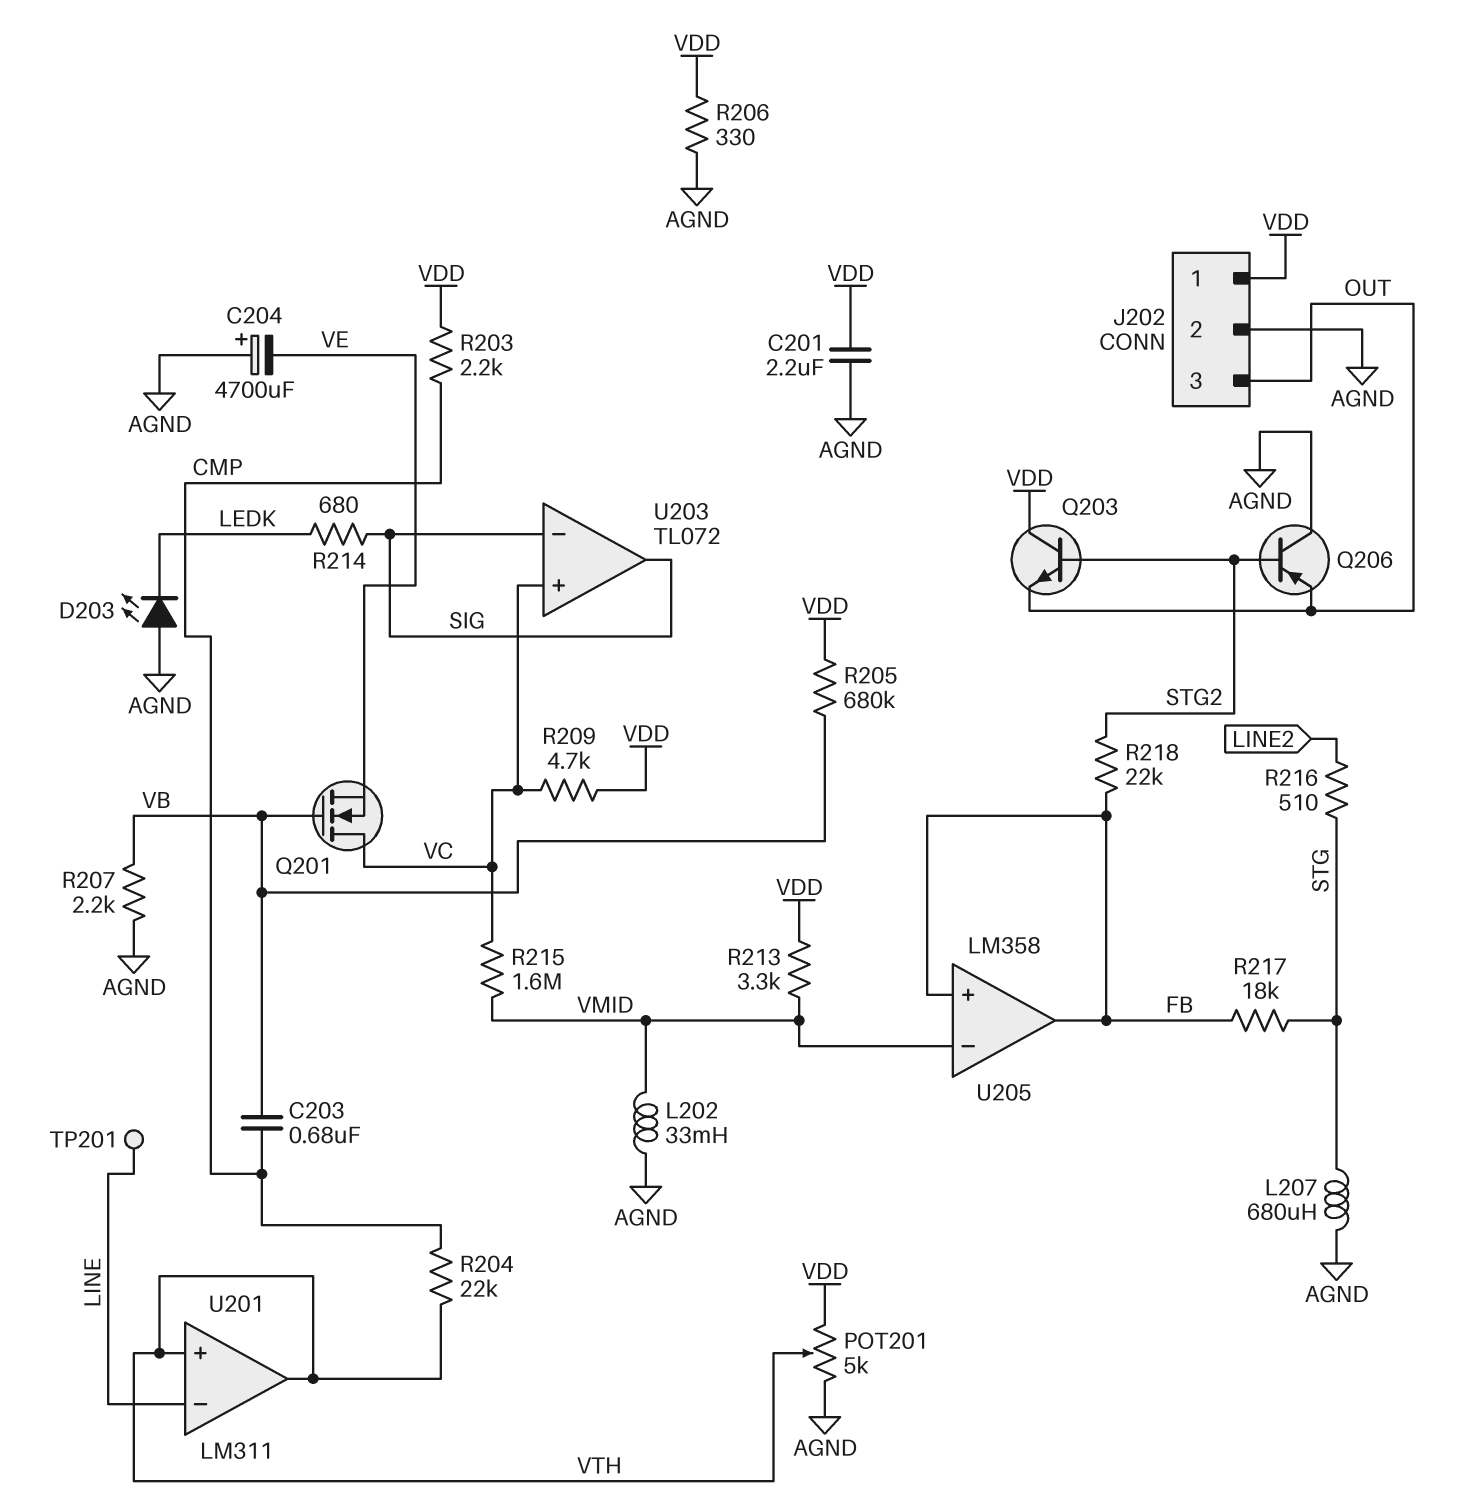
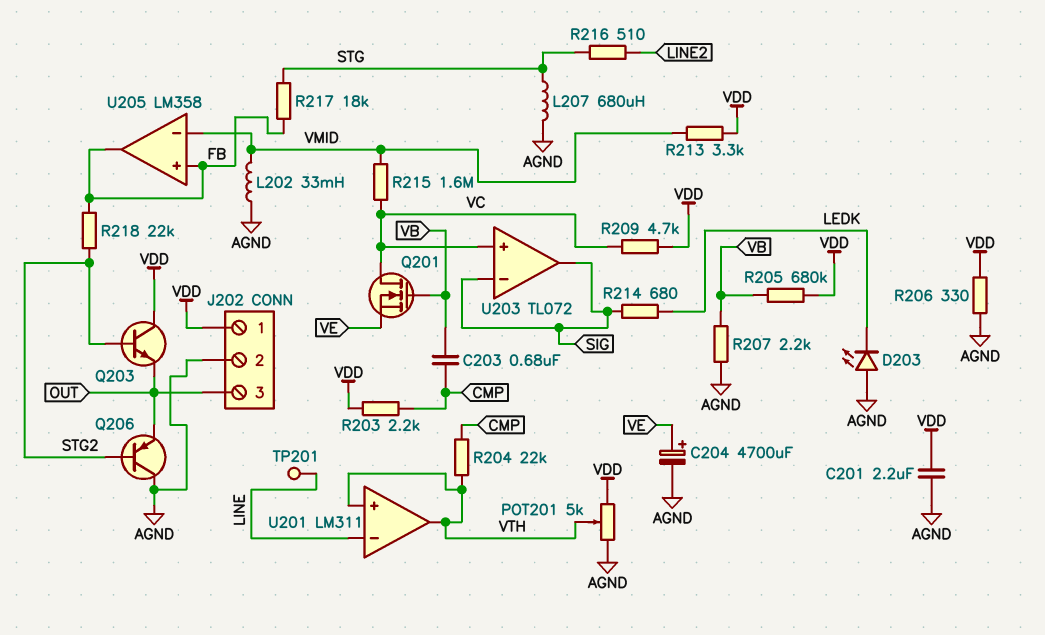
C204: 4700uF (plus AGND, minus VE) -> 4700uF (plus VE, minus AGND)

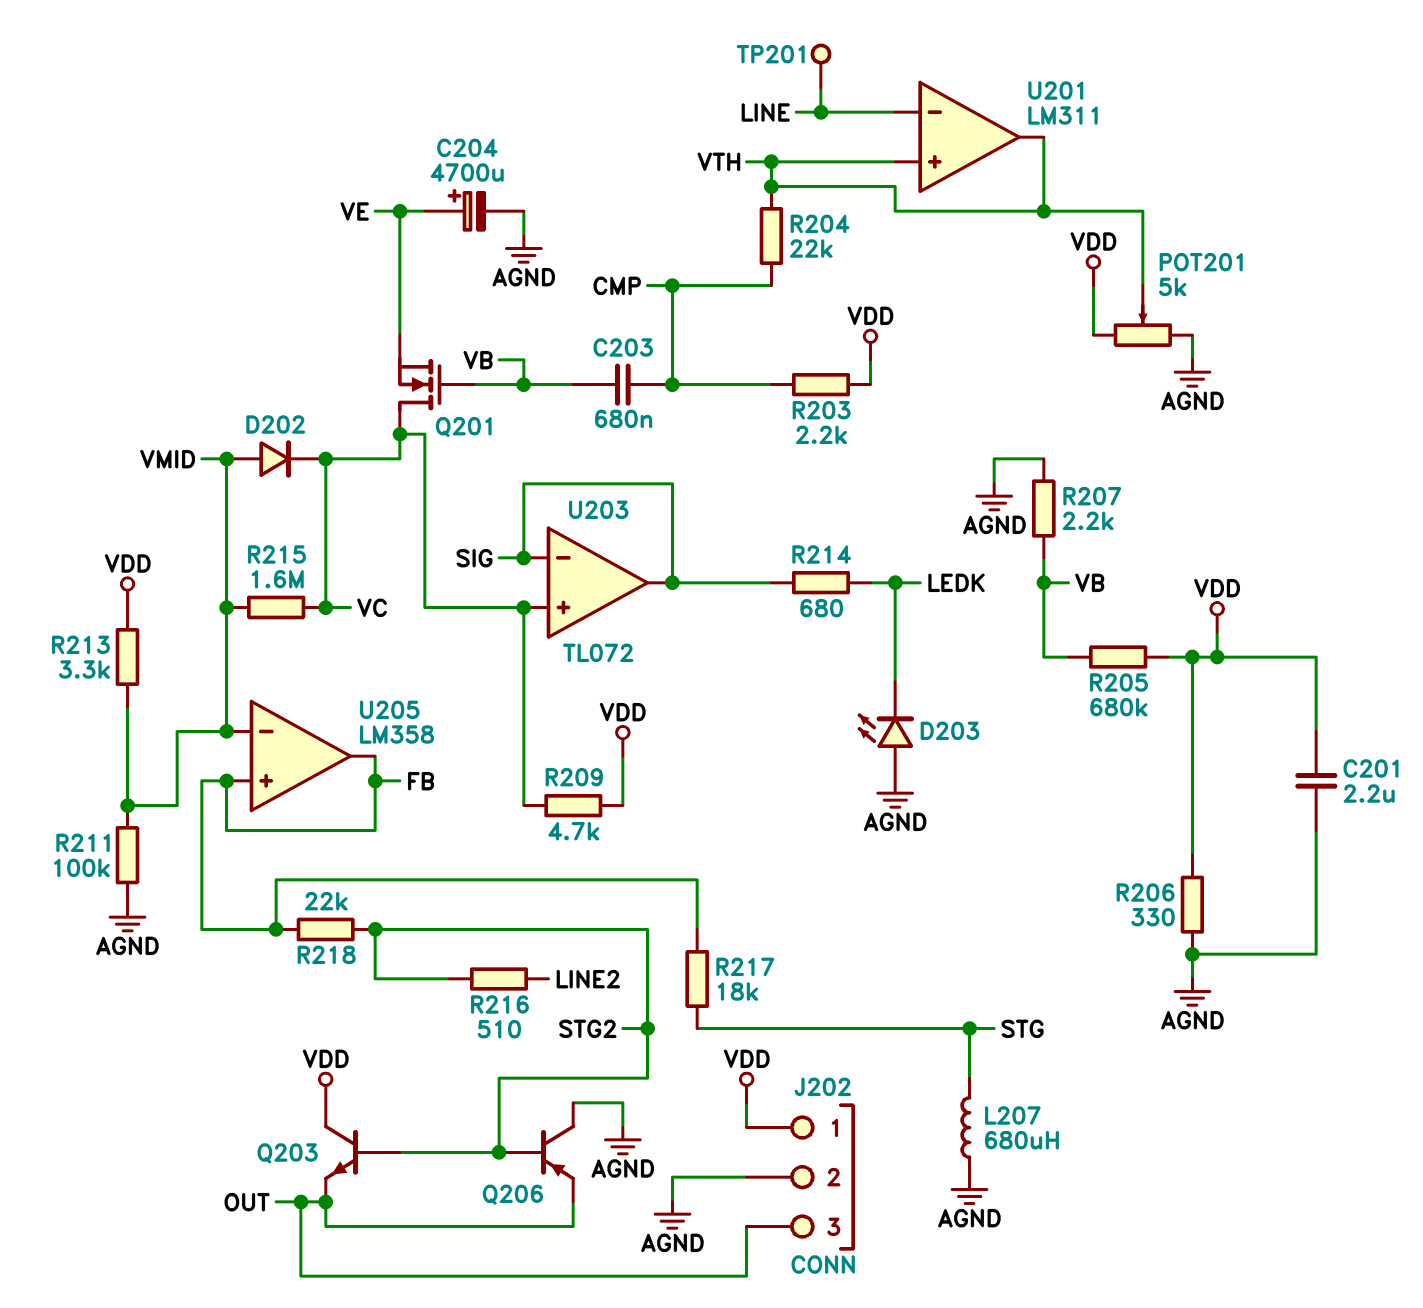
D202: none -> diode (A VMID, K VC)
L202: 33mH (AGND, VMID) -> none
R211: none -> 100k (AGND, VMID)
R216: 510 (LINE2, STG) -> 510 (LINE2, STG2)

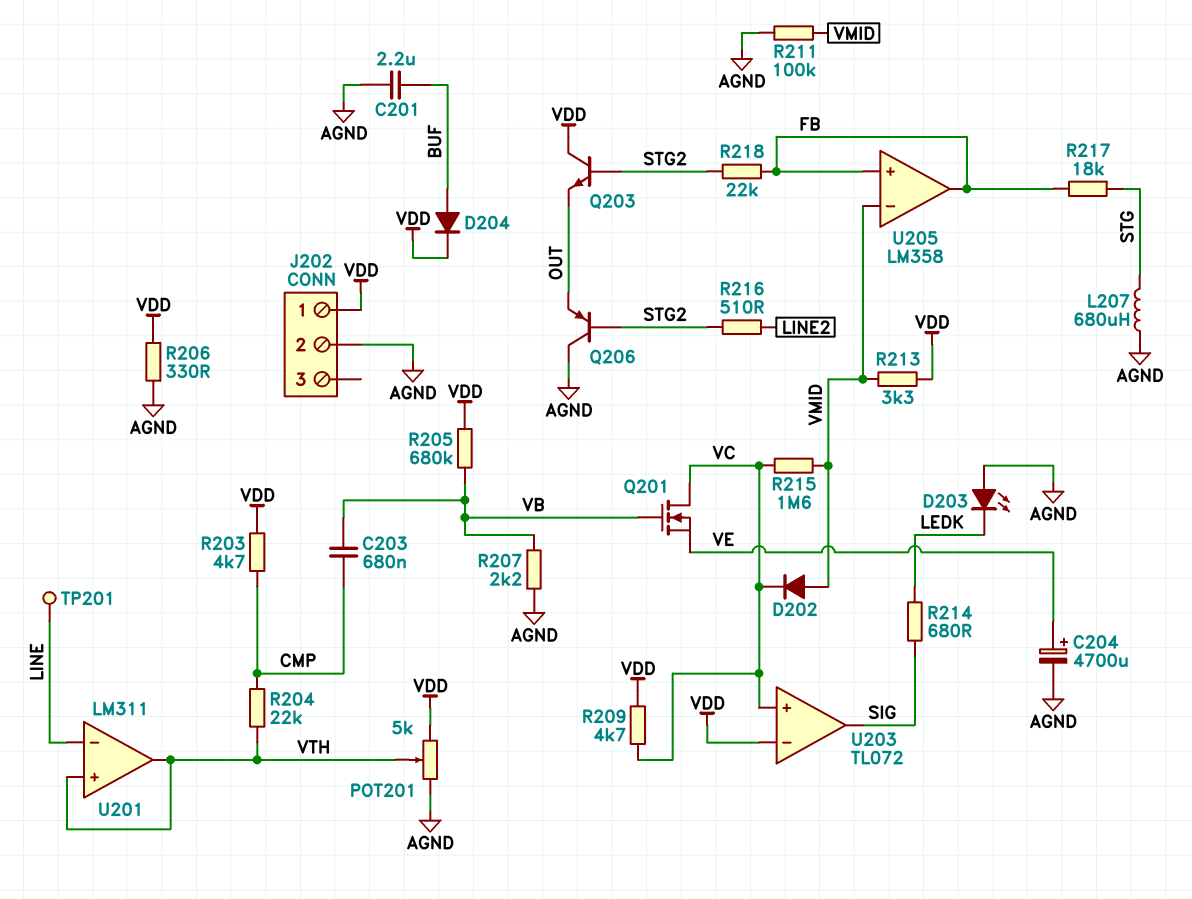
C201: 2.2uF (AGND, VDD) -> 2.2uF (AGND, BUF)
D204: none -> diode (A BUF, K VDD)
J202 pin 3: OUT -> none
R203: 2.2k (CMP, VDD) -> 4.7k (CMP, VDD)
U203 pin in-: SIG -> VDD

